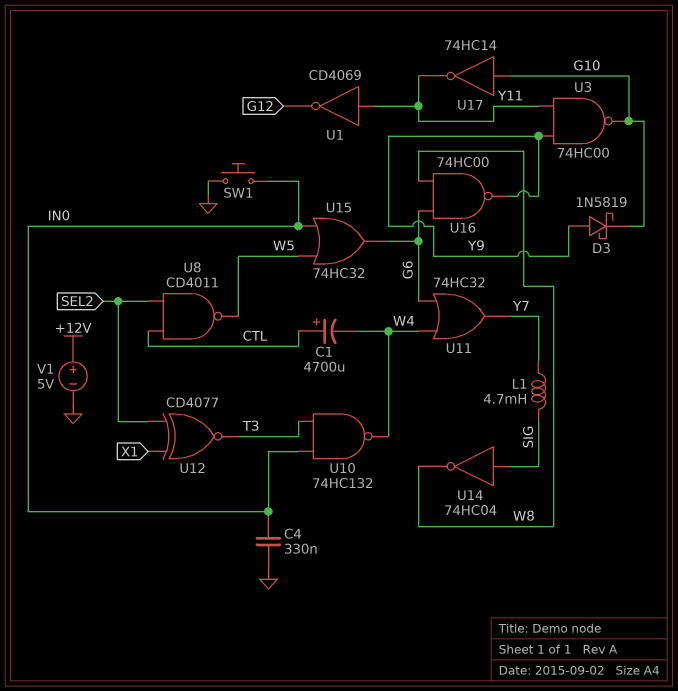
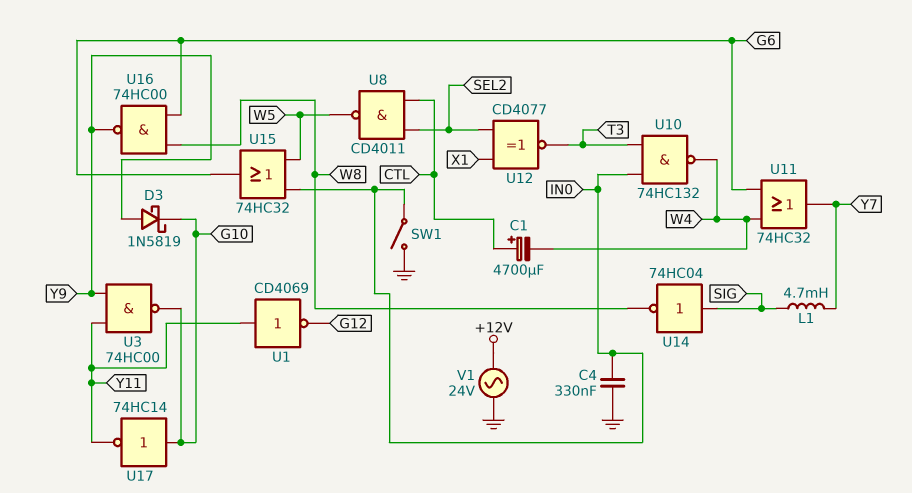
SW1: button (GND, IN0) -> switch (GND, IN0)
V1: 5V (plus +12V, minus GND) -> AC 24V (+12V, GND)

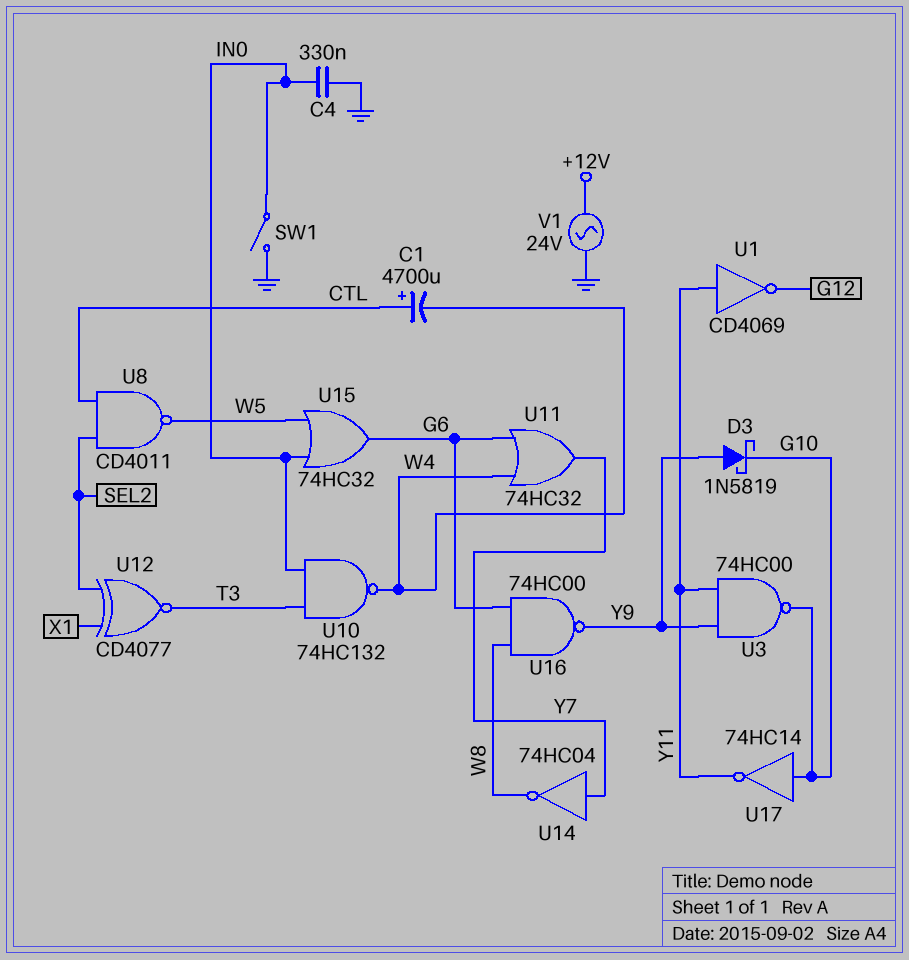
L1: 4.7mH (SIG, Y7) -> none
U14: NOT 74HC04 (in SIG, out W8) -> NOT 74HC04 (in Y7, out W8)

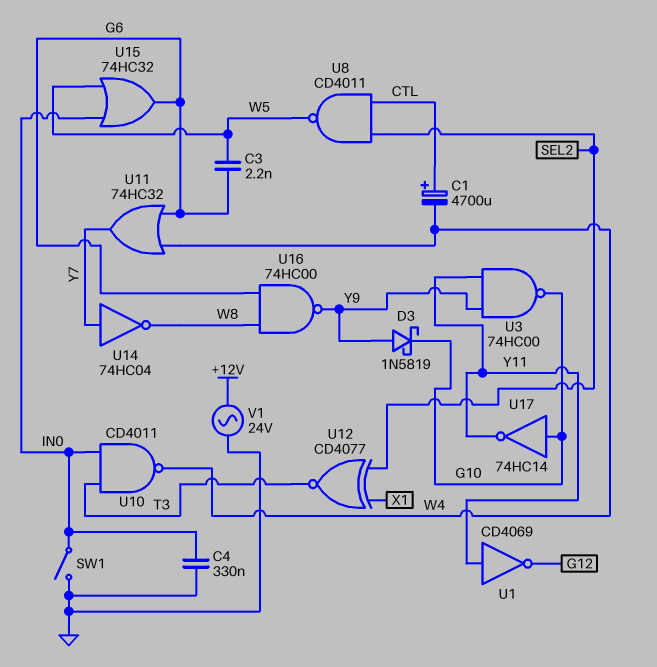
C3: none -> 2.2nF (G6, W5)
U10: NAND 74HC132 (in IN0, in T3, out W4) -> NAND CD4011 (in IN0, in T3, out W4)

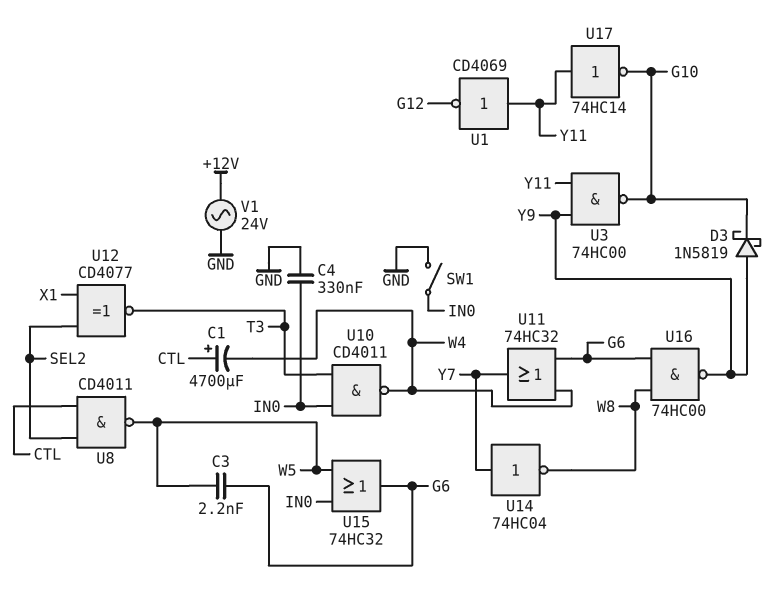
U17: NOT 74HC14 (in G10, out Y11) -> NOT 74HC14 (in Y11, out G10)

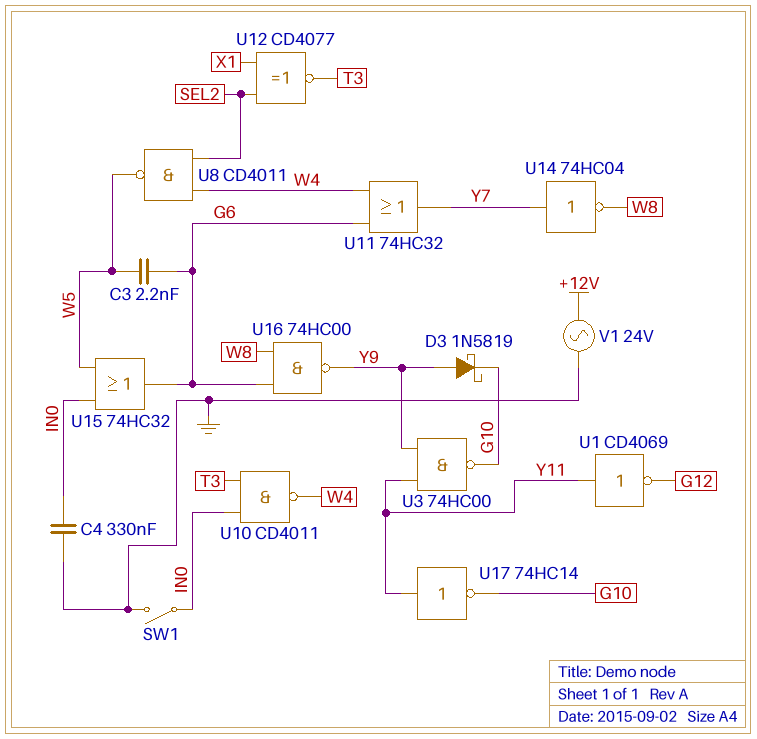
C1: 4700uF (plus CTL, minus W4) -> none
U8: NAND CD4011 (in CTL, in SEL2, out W5) -> NAND CD4011 (in SEL2, in W4, out W5)

